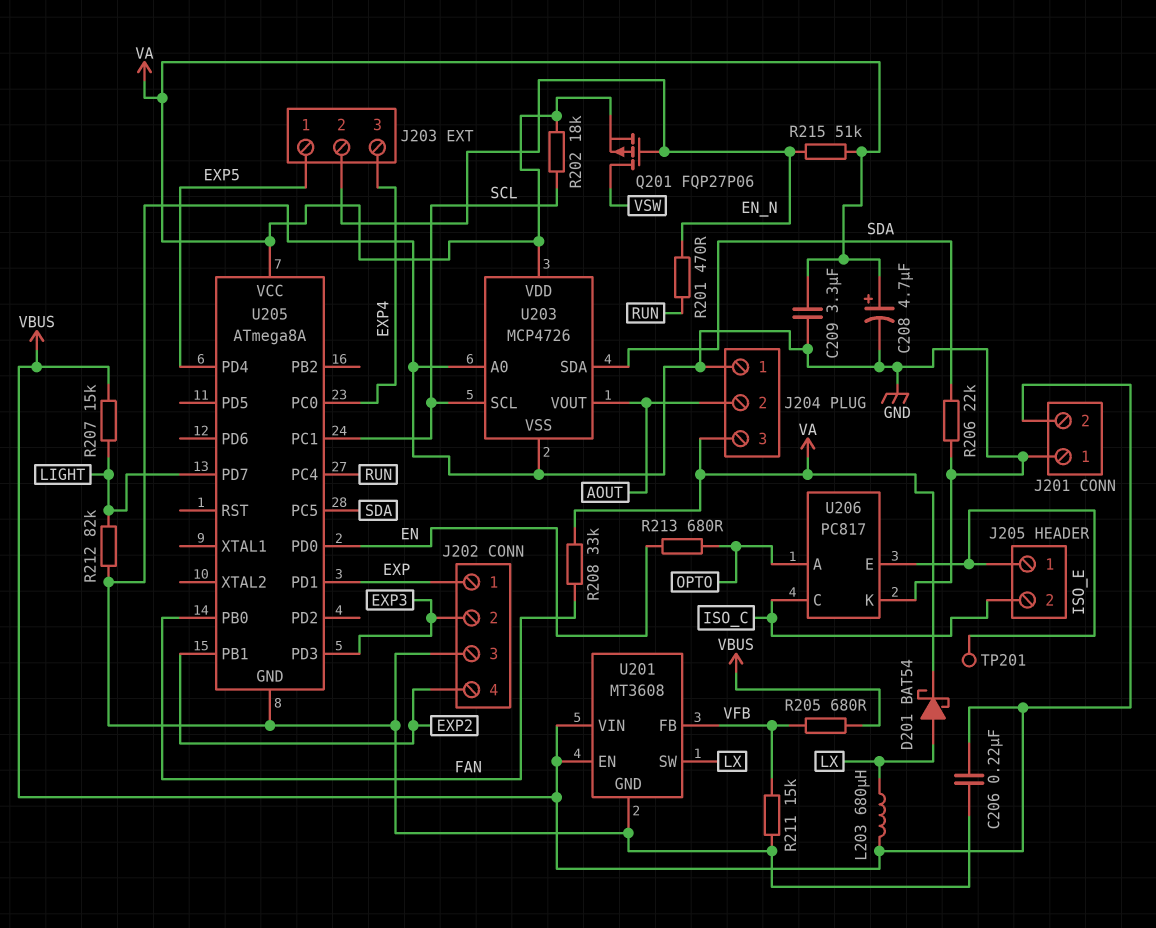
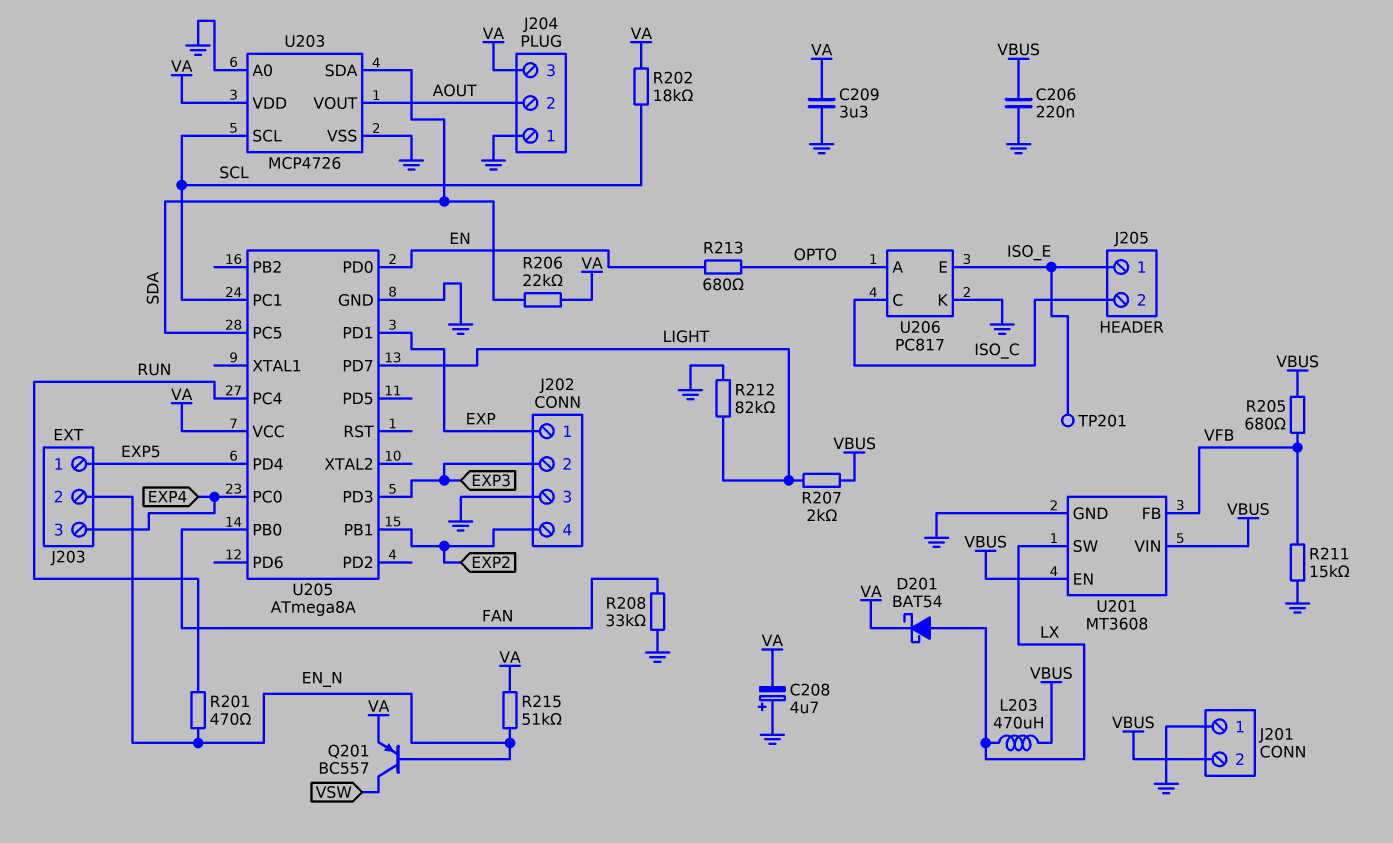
C208: 4.7uF (plus VA, minus GND) -> 4.7uF (plus GND, minus VA)
L203: 680uH (LX, VBUS) -> 470uH (LX, VBUS)
Q201: PMOS FQP27P06 (G EN_N, D VSW, S VA) -> PNP BC557 (B EN_N, C VSW, E VA)
R206: 22k (GND, SDA) -> 22k (SDA, VA)
R207: 15k (LIGHT, VBUS) -> 2k (LIGHT, VBUS)
R208: 33k (FAN, VA) -> 33k (FAN, GND)

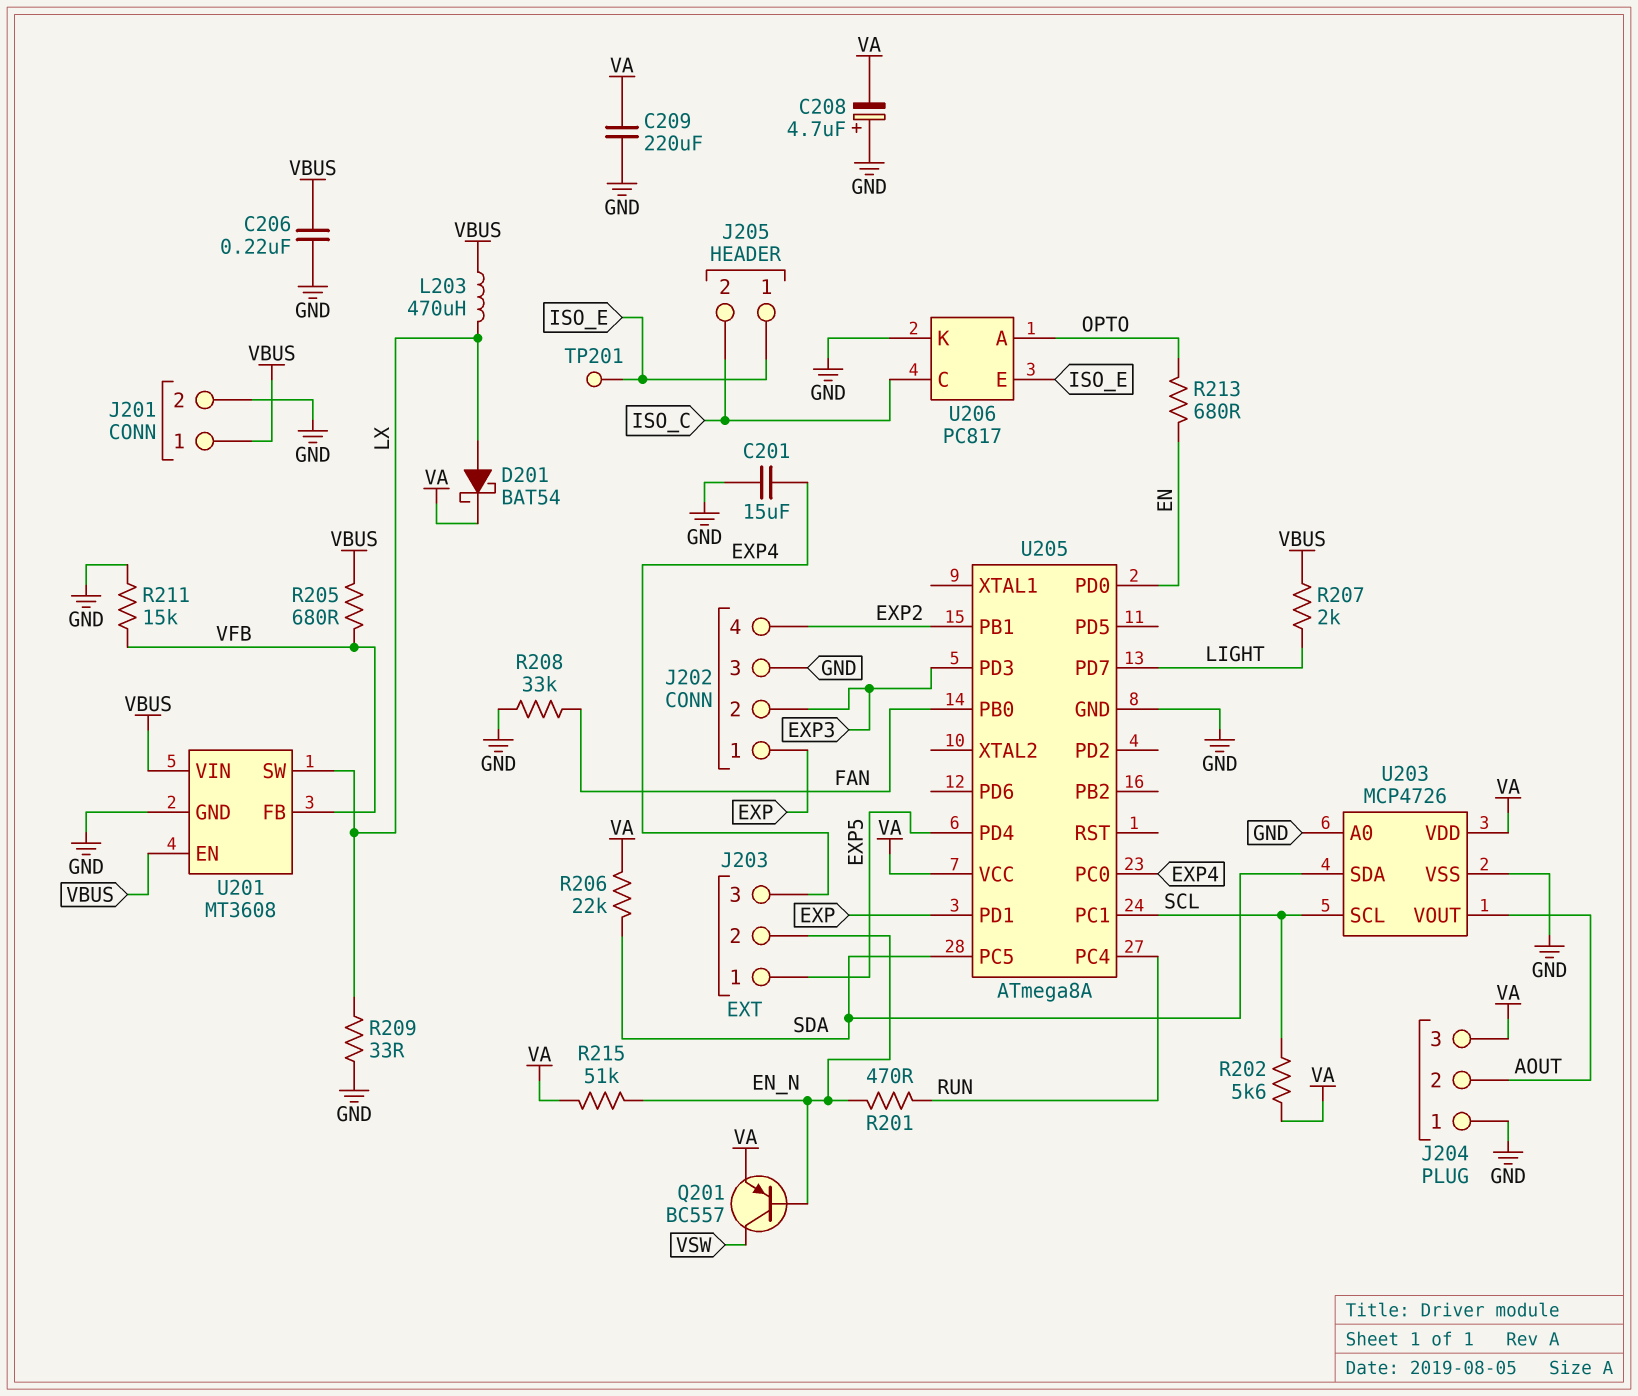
C201: none -> 15uF (EXP4, GND)
C209: 3.3uF (GND, VA) -> 220uF (GND, VA)
J201 pin 1: GND -> VBUS
J201 pin 2: VBUS -> GND
R202: 18k (SCL, VA) -> 5.6k (SCL, VA)
R209: none -> 33 (GND, LX)
R212: 82k (GND, LIGHT) -> none

